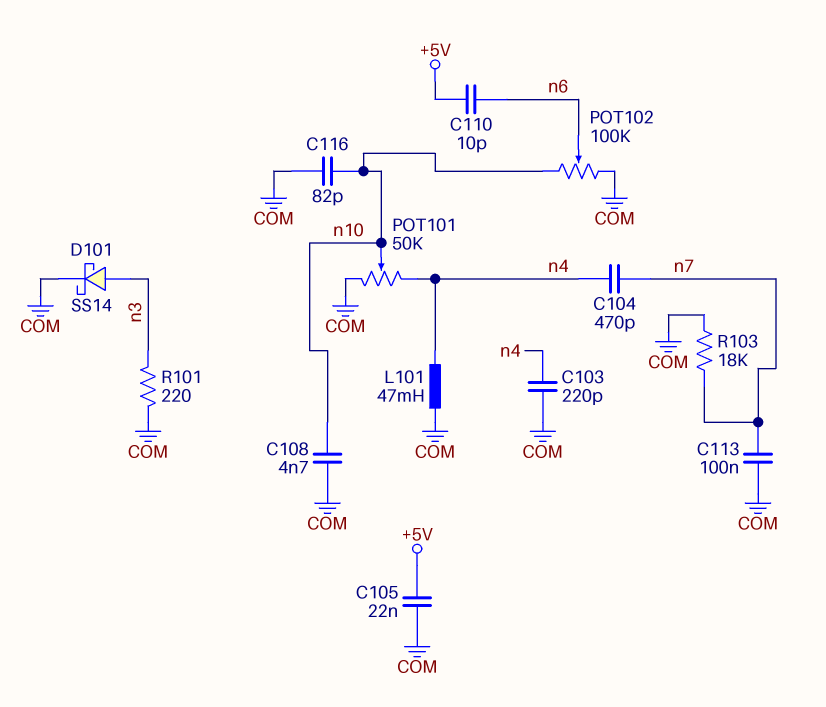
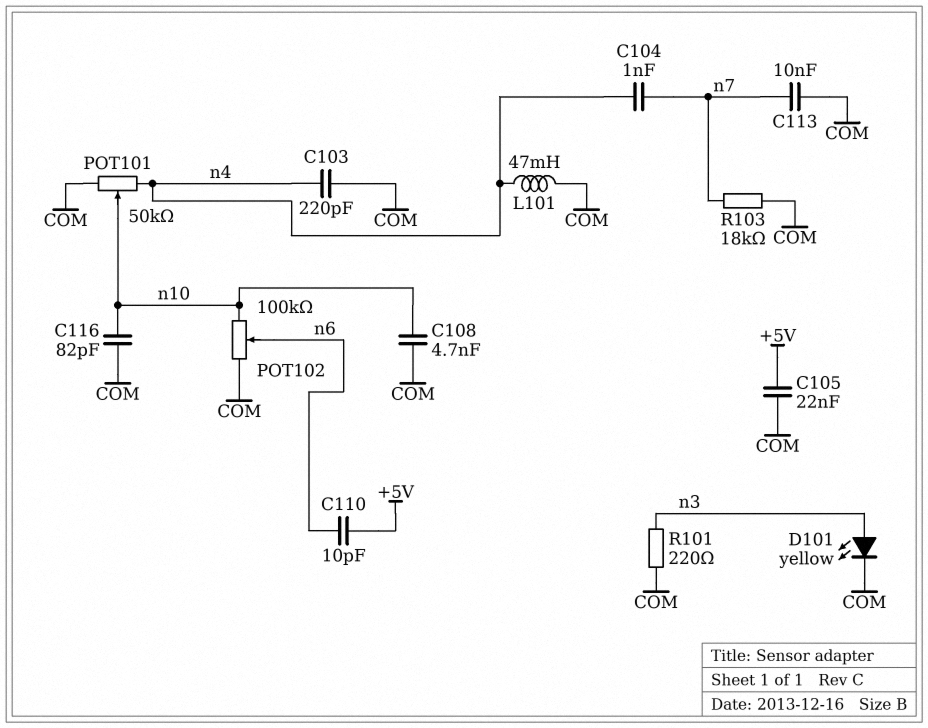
C104: 470pF (n4, n7) -> 1nF (n4, n7)
C113: 100nF (COM, n7) -> 10nF (COM, n7)
D101: schottky SS14 (A n3, K COM) -> LED yellow (A n3, K COM)

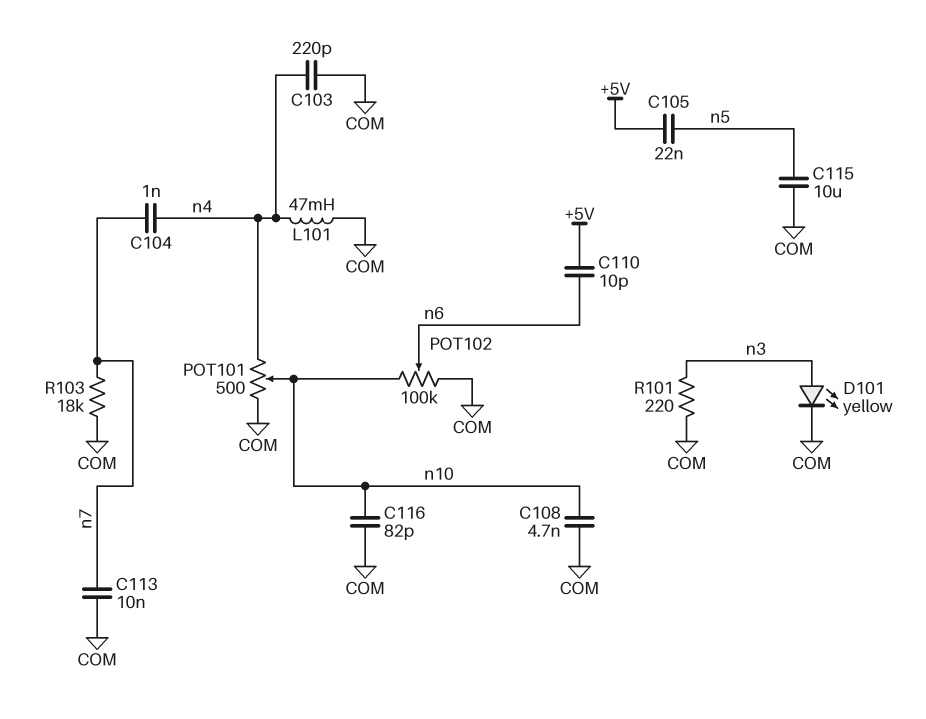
C105: 22nF (+5V, COM) -> 22nF (+5V, n5)
C115: none -> 10uF (COM, n5)
POT101: 50k (COM, n4, wiper n10) -> 500 (COM, n4, wiper n10)

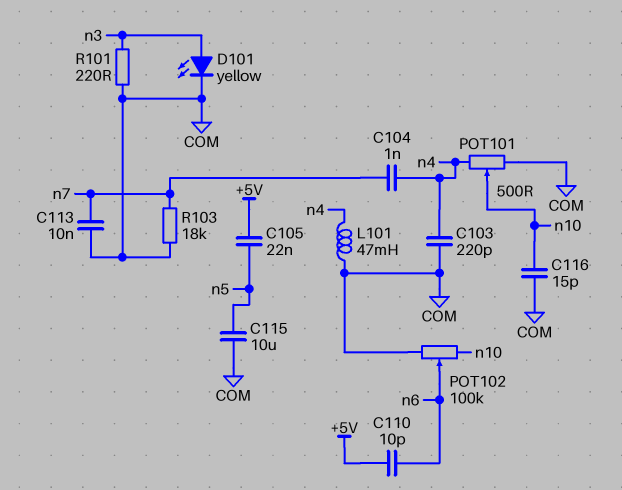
C108: 4.7nF (COM, n10) -> none
C116: 82pF (COM, n10) -> 15pF (COM, n10)

